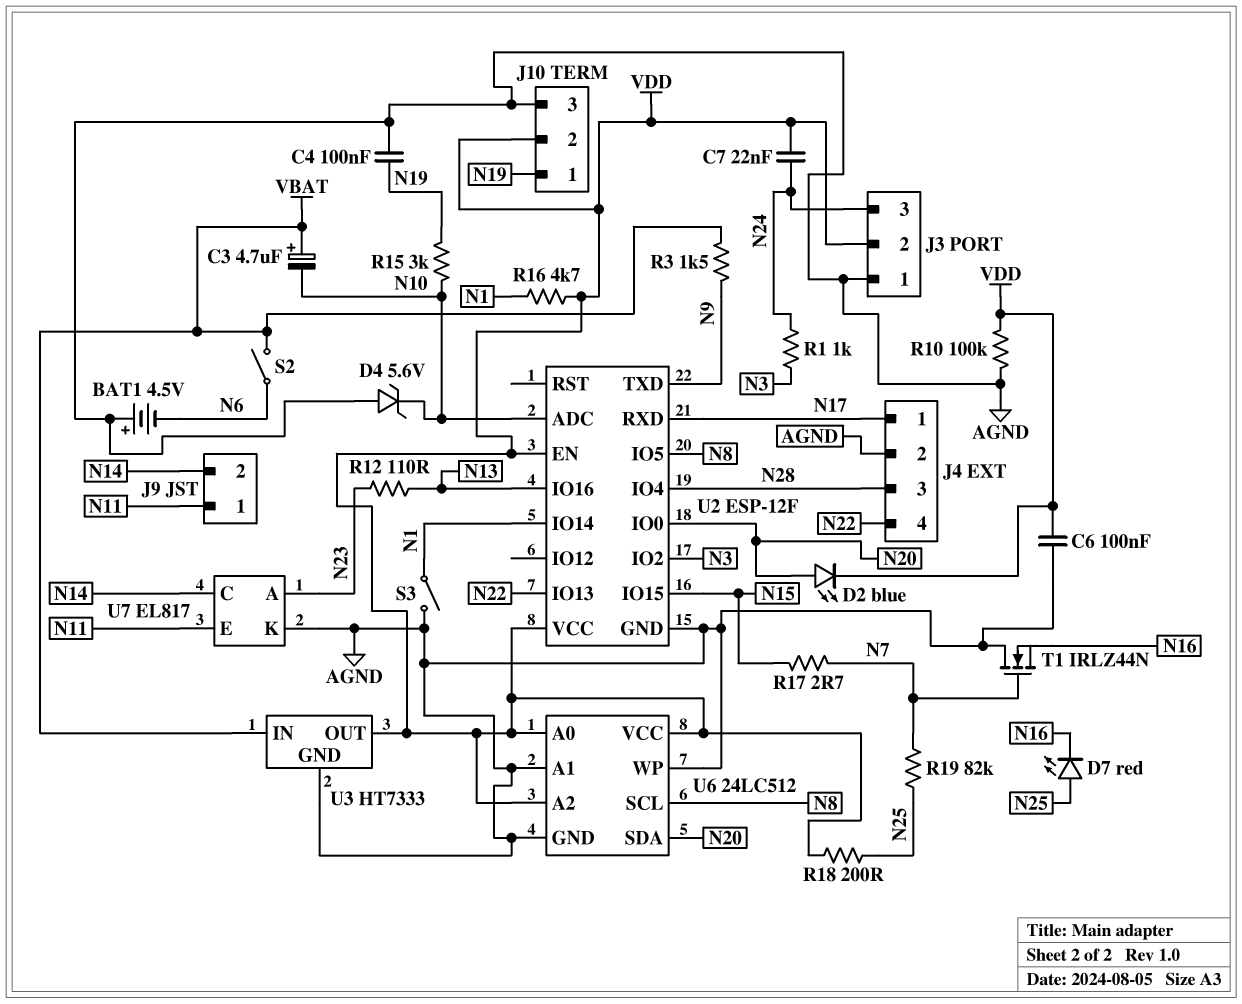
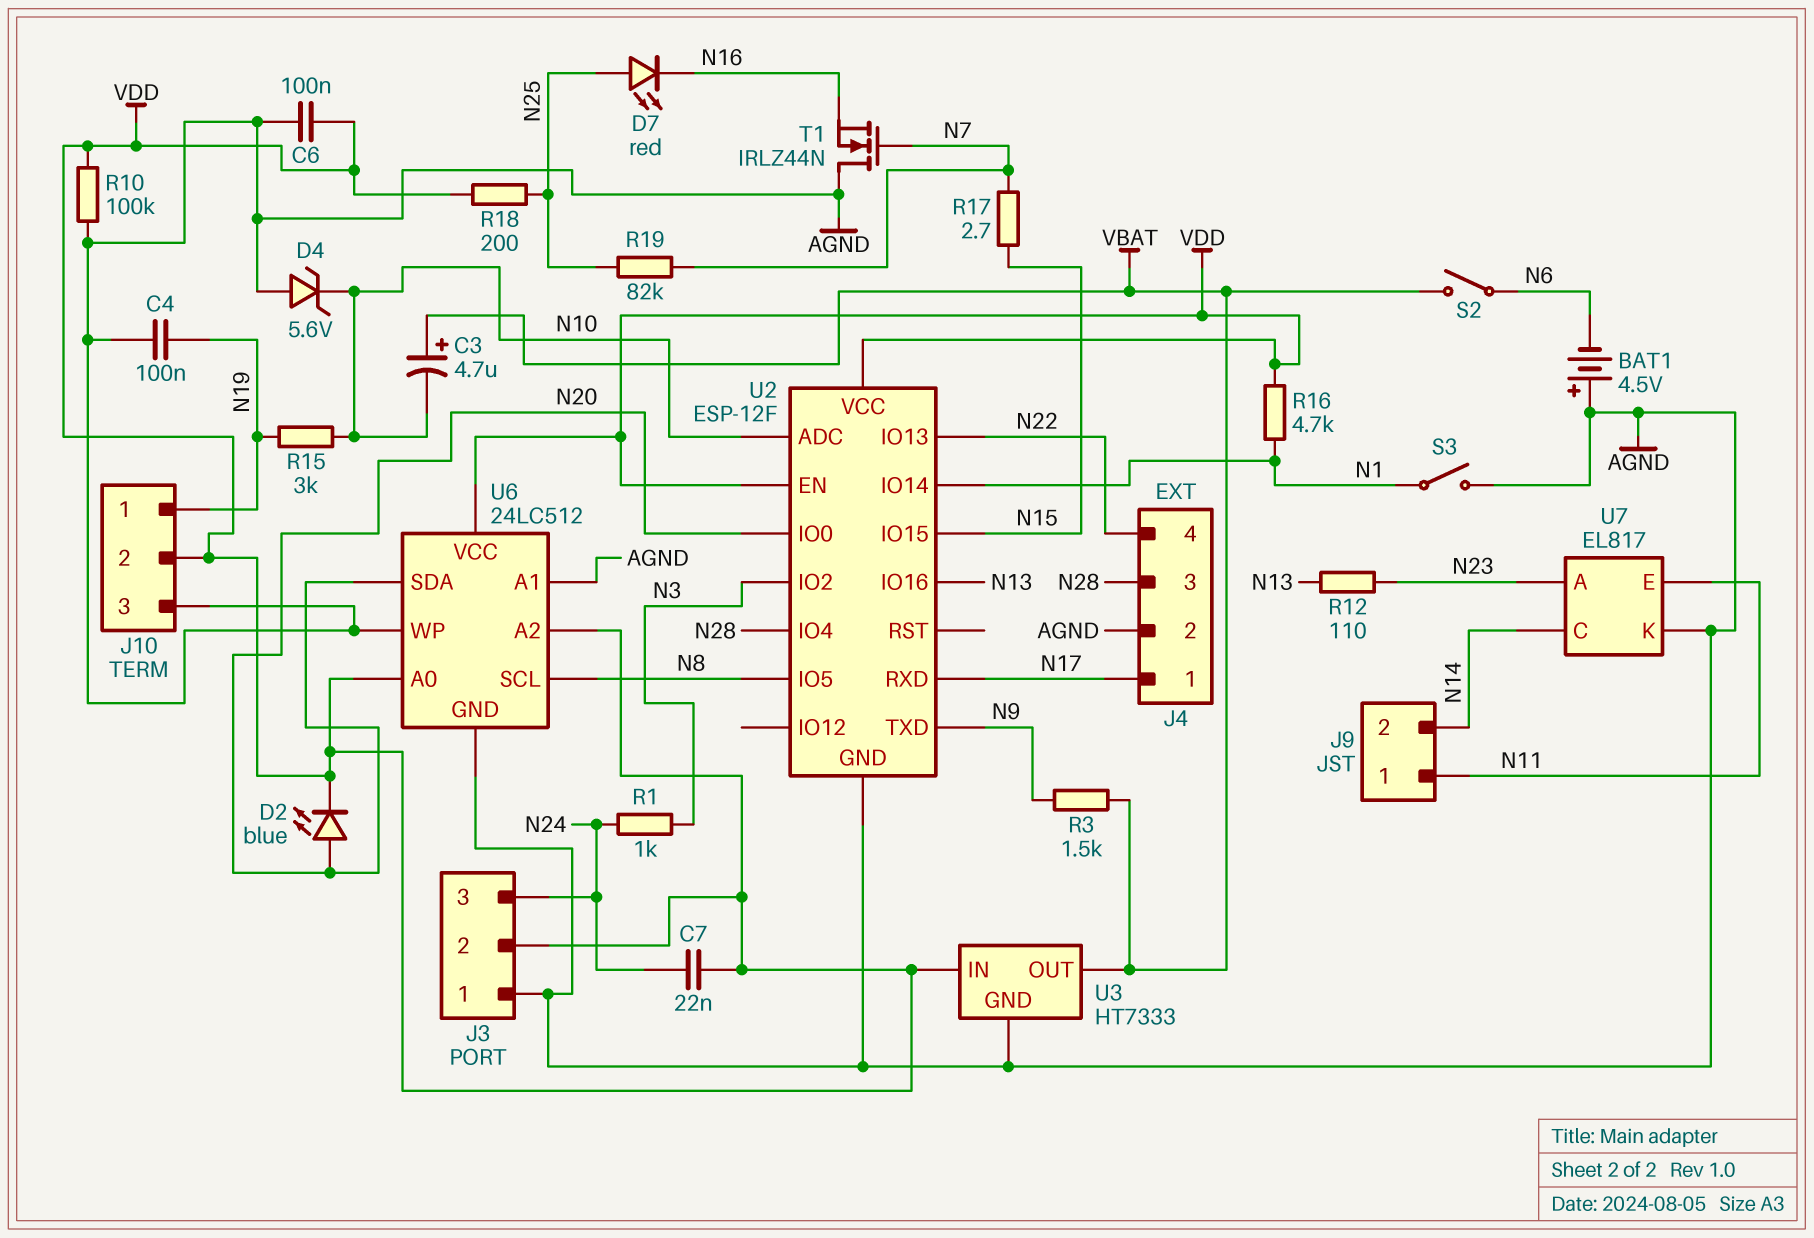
U3 pin IN: VBAT -> VDD
U3 pin OUT: VDD -> VBAT

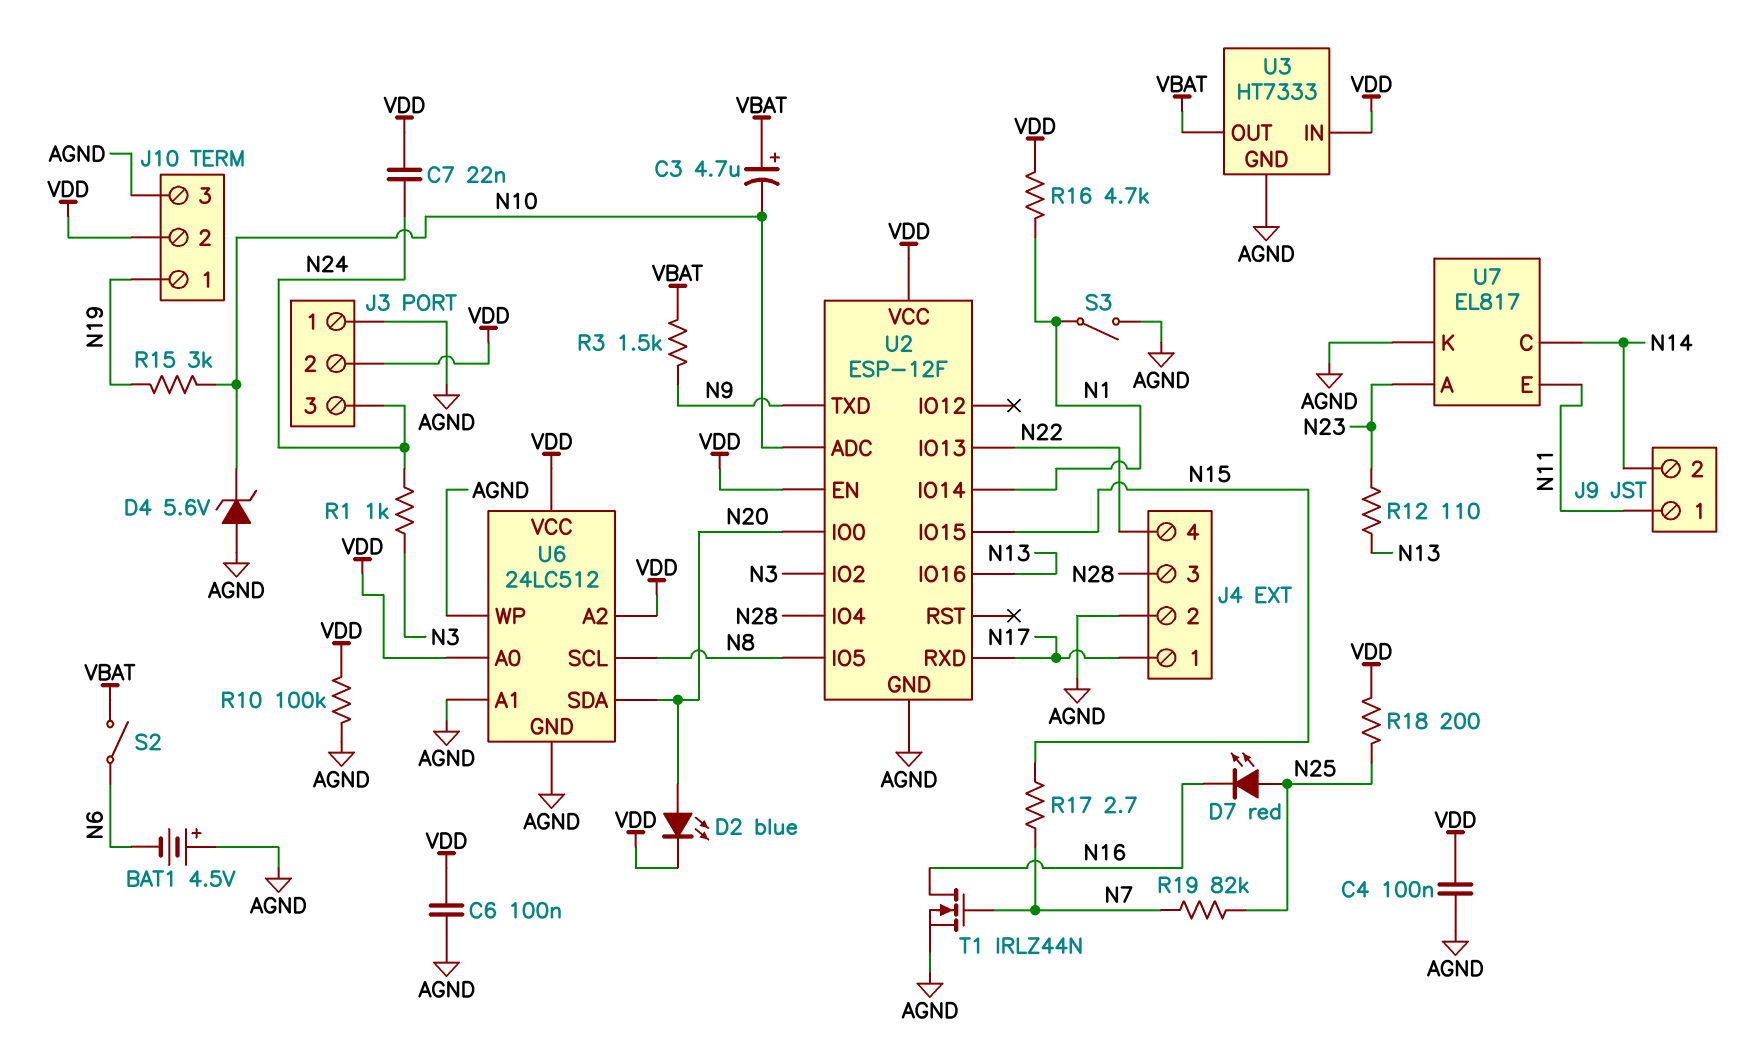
C4: 100nF (AGND, N19) -> 100nF (AGND, VDD)
T1: NMOS IRLZ44N (G N7, D AGND, S N16) -> NMOS IRLZ44N (G N7, D N16, S AGND)

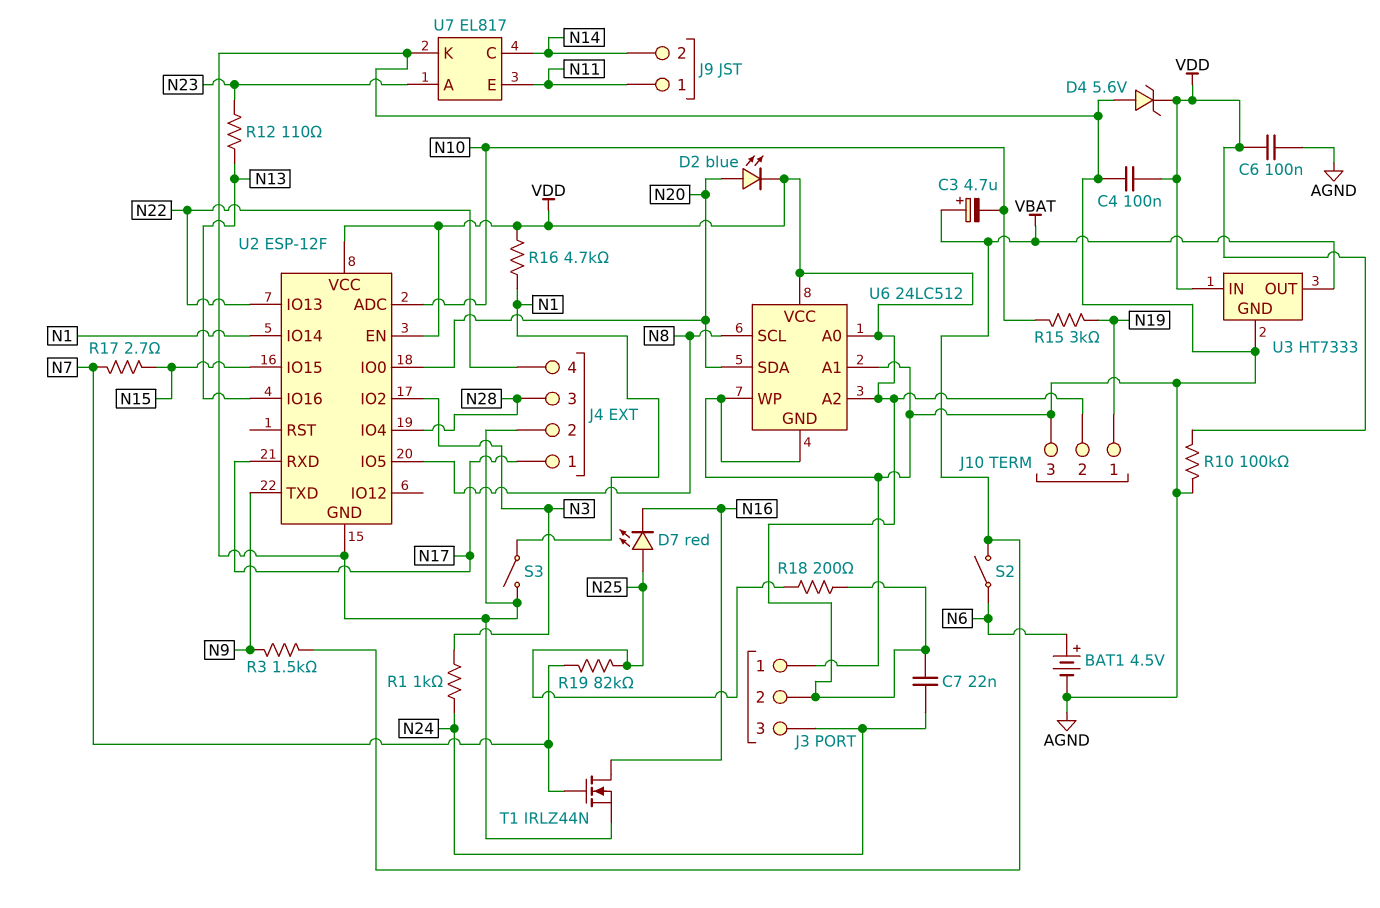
BAT1: 4.5V (plus AGND, minus N6) -> 4.5V (plus N6, minus AGND)
D4: zener 5.6V (A AGND, K N10) -> zener 5.6V (A AGND, K VDD)

